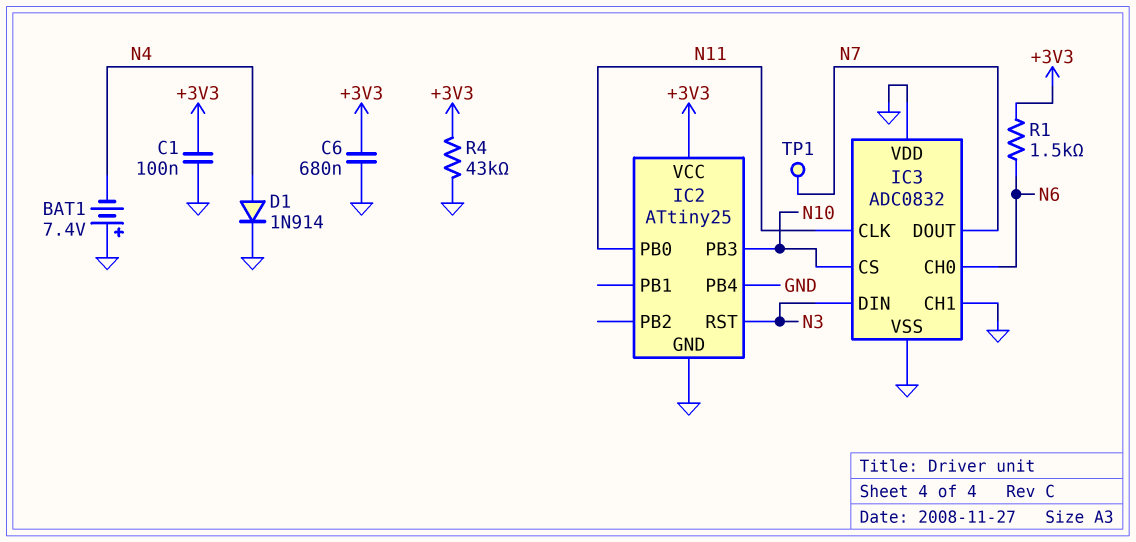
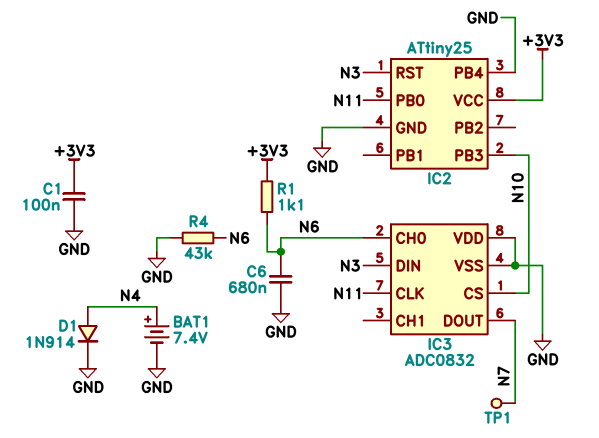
BAT1: 7.4V (plus GND, minus N4) -> 7.4V (plus N4, minus GND)
C6: 680nF (+3V3, GND) -> 680nF (GND, N6)
IC3 pin CH1: GND -> none
R1: 1.5k (+3V3, N6) -> 1.1k (+3V3, N6)
R4: 43k (+3V3, GND) -> 43k (GND, N6)

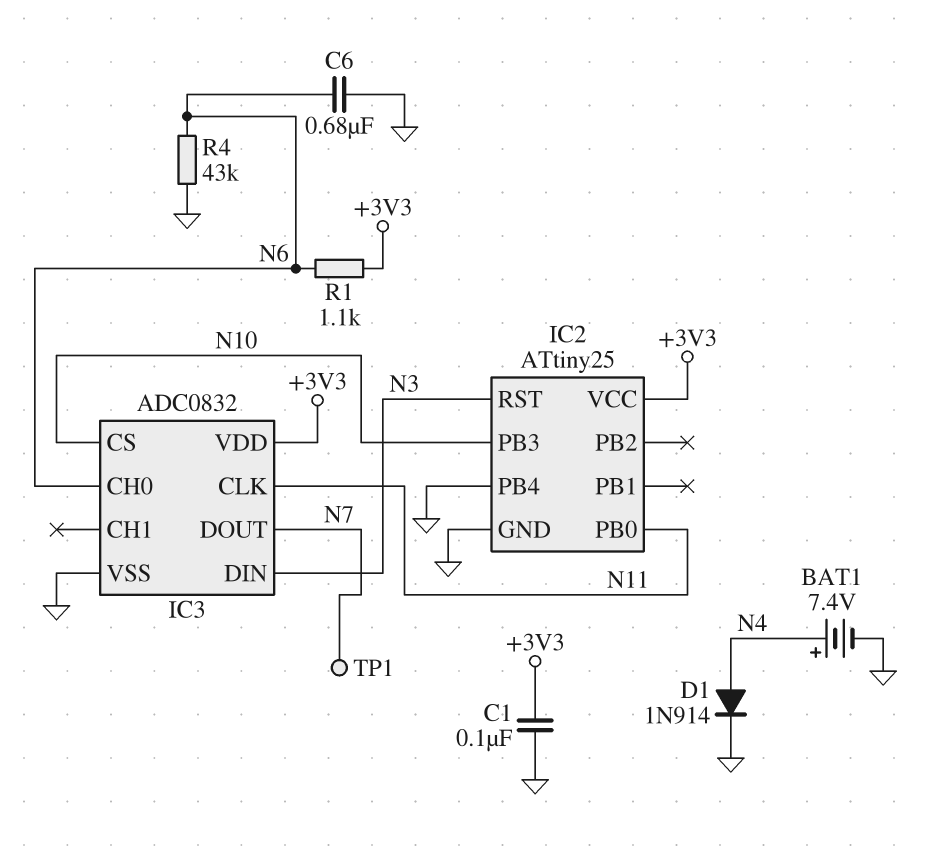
IC3 pin VDD: GND -> +3V3

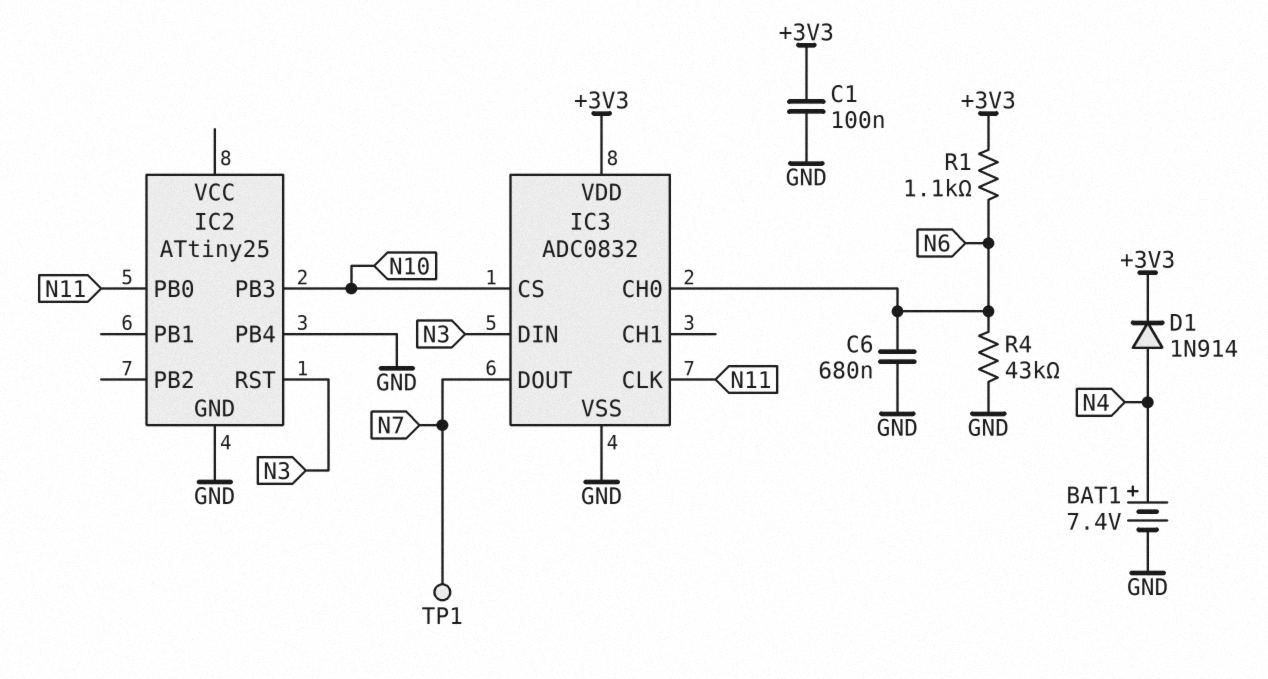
D1: diode 1N914 (A N4, K GND) -> diode 1N914 (A N4, K +3V3)
IC2 pin VCC: +3V3 -> none

